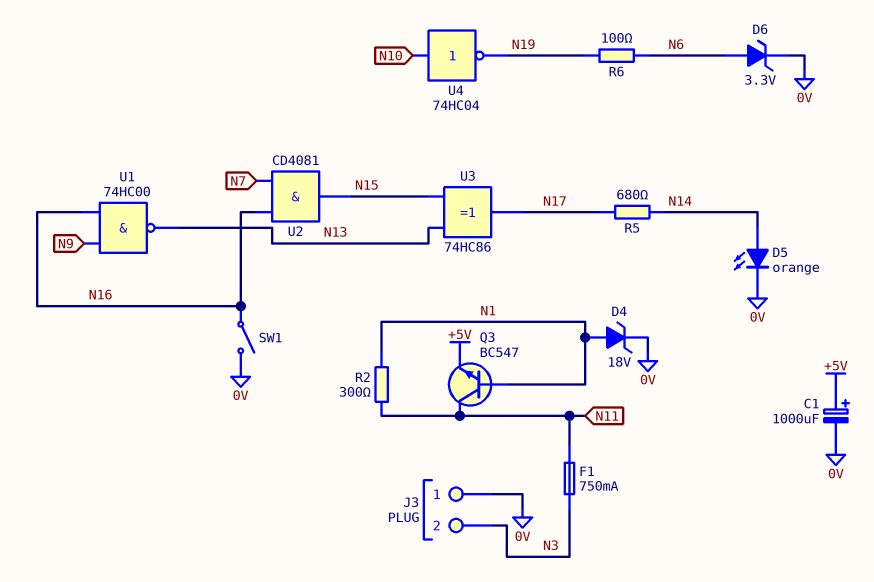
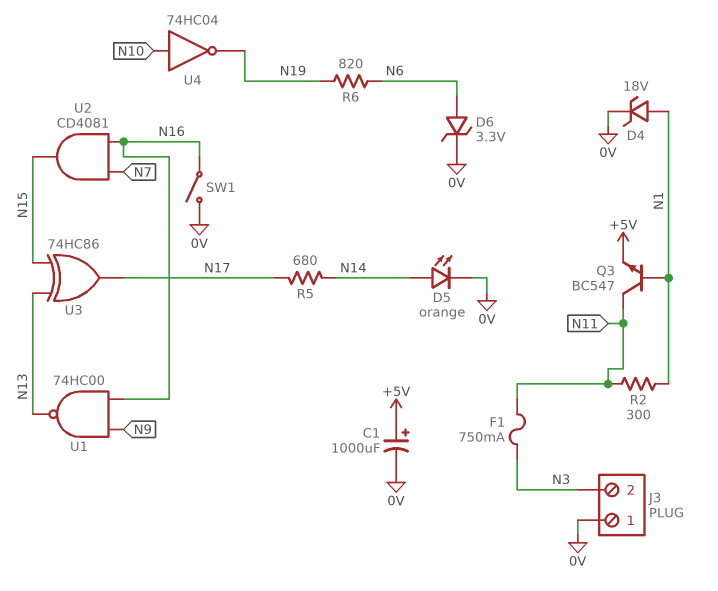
R6: 100 (N6, N19) -> 820 (N6, N19)

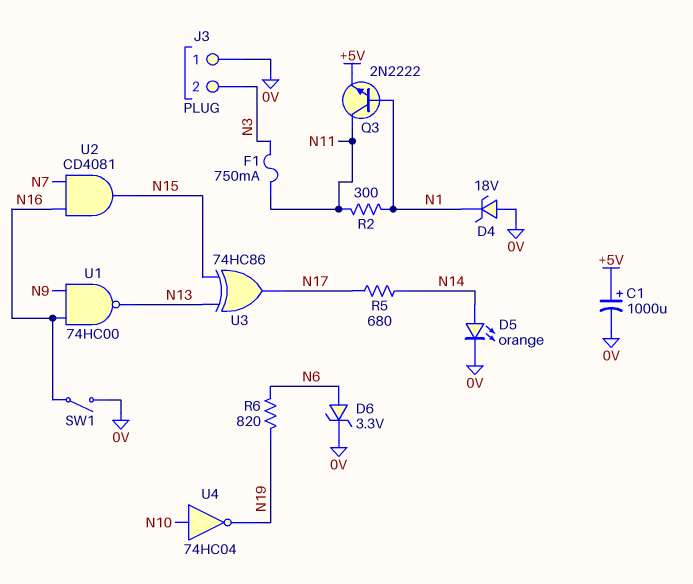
D4: zener 18V (A N1, K 0V) -> zener 18V (A 0V, K N1)
Q3: NPN BC547 (B N1, C N11, E +5V) -> NPN 2N2222 (B N1, C N11, E +5V)

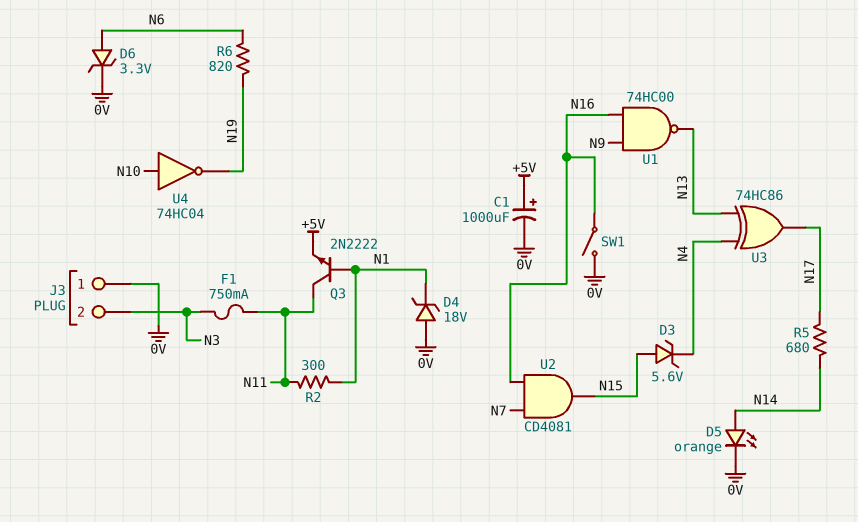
D3: none -> zener 5.6V (A N15, K N4)
U3: XOR 74HC86 (in N13, in N15, out N17) -> XOR 74HC86 (in N4, in N13, out N17)

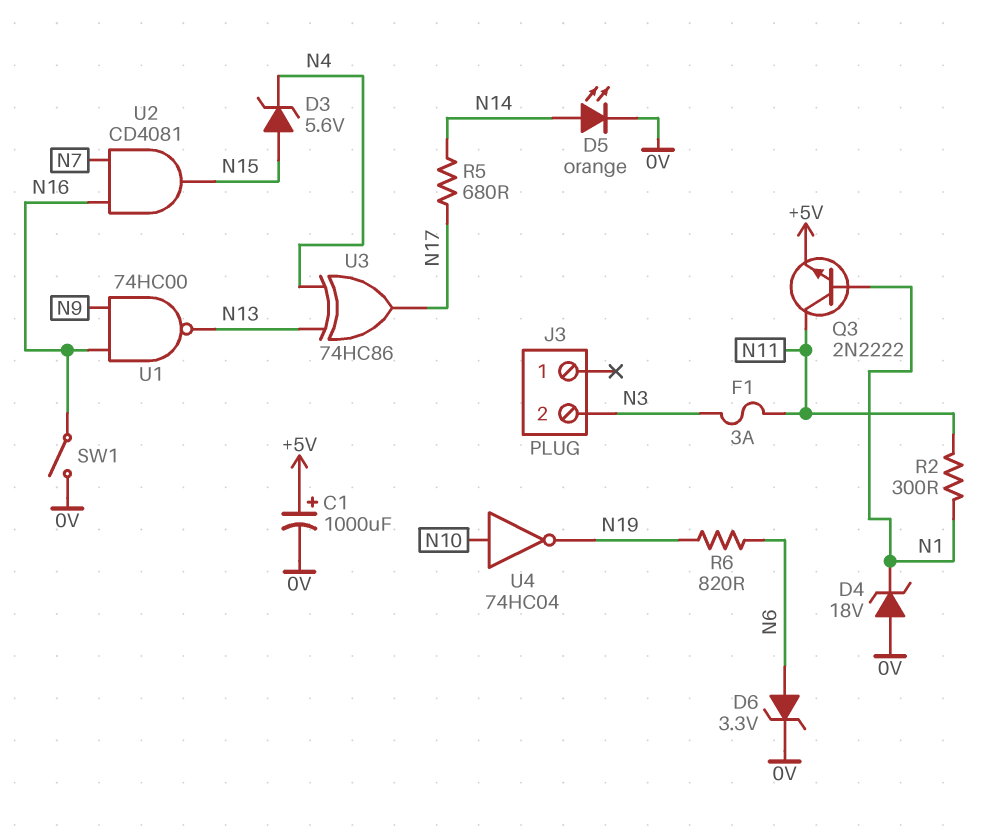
F1: 750mA (N3, N11) -> 3A (N3, N11)
J3 pin 1: 0V -> none

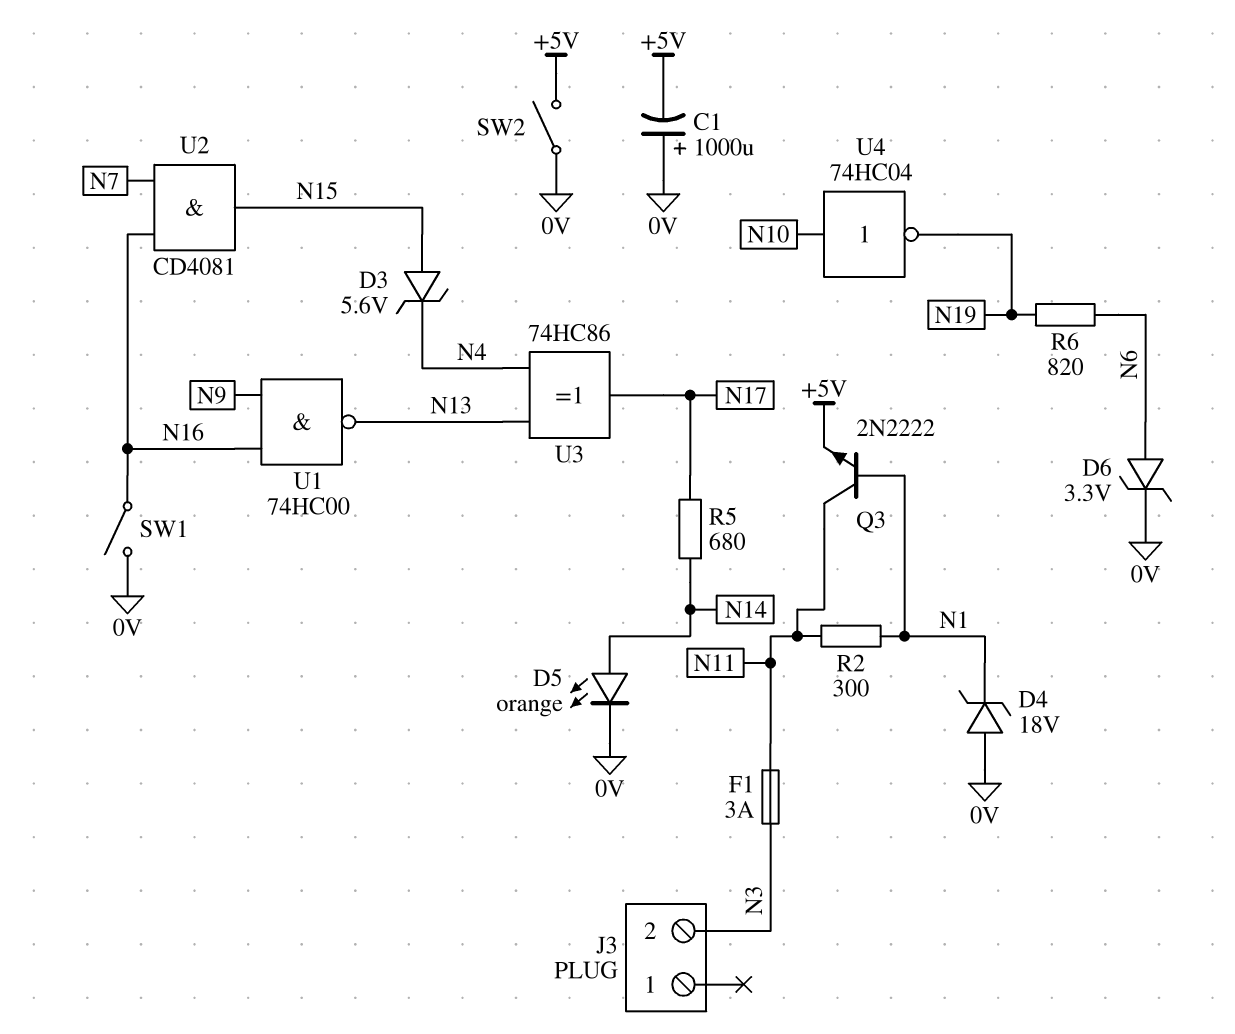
C1: 1000uF (plus +5V, minus 0V) -> 1000uF (plus 0V, minus +5V)
SW2: none -> switch (+5V, 0V)

